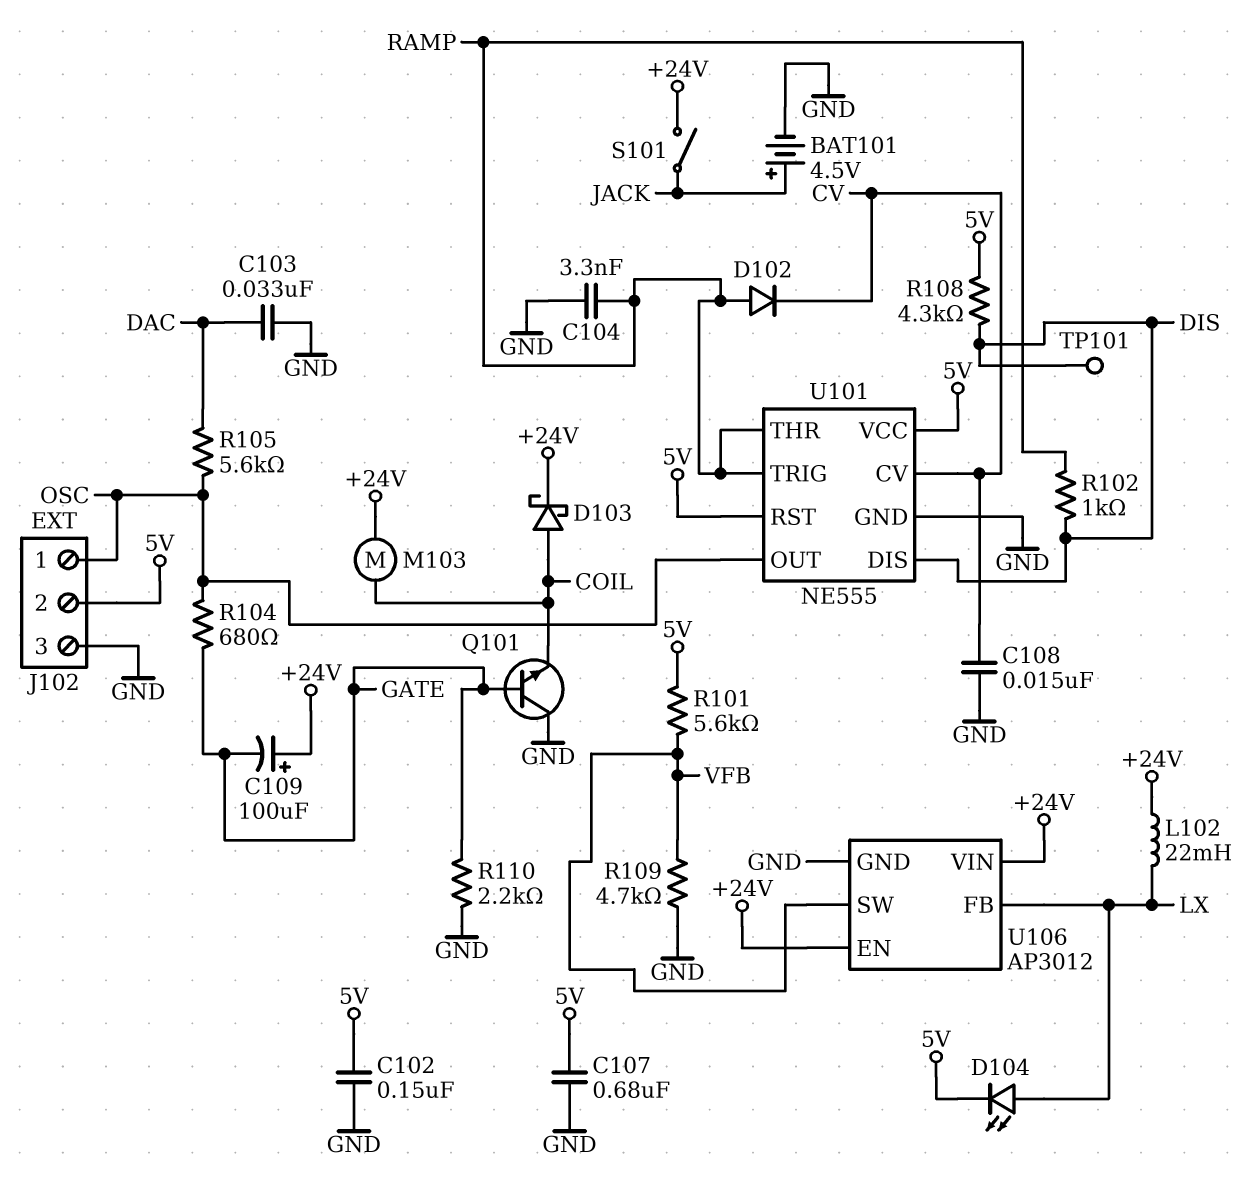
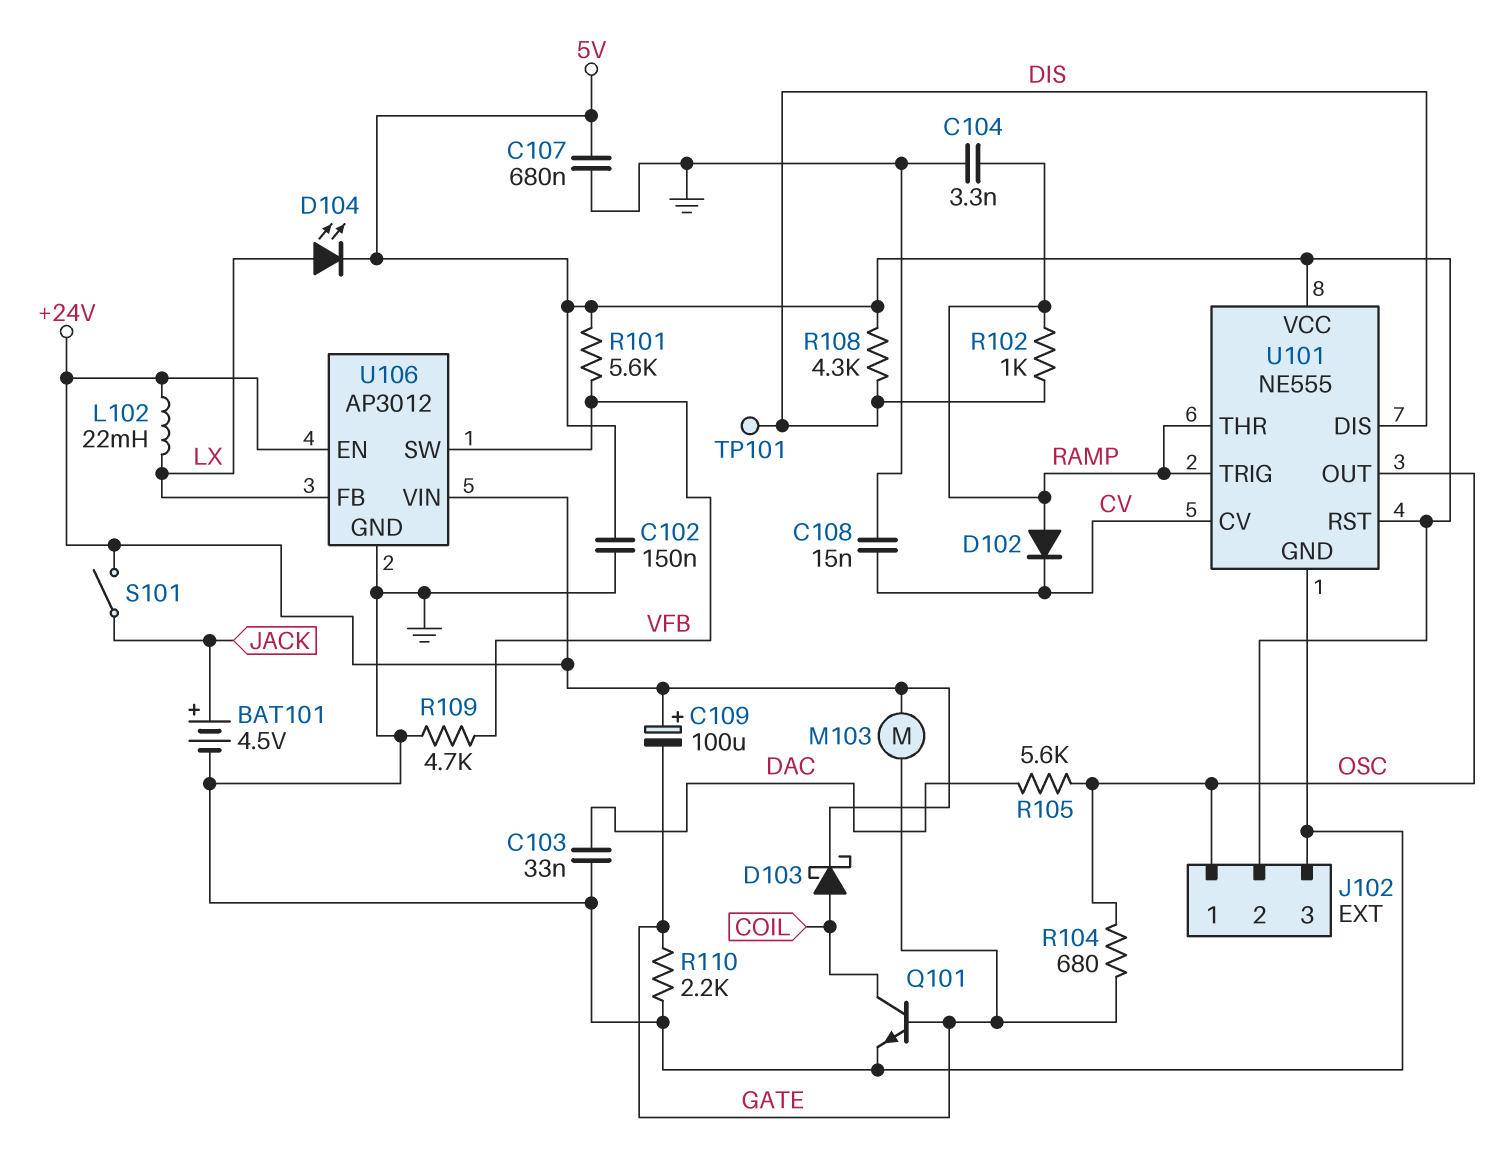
M103: motor (+24V, COIL) -> motor (+24V, GATE)
Q101: NPN (B GATE, C GND, E COIL) -> NPN (B GATE, C COIL, E GND)

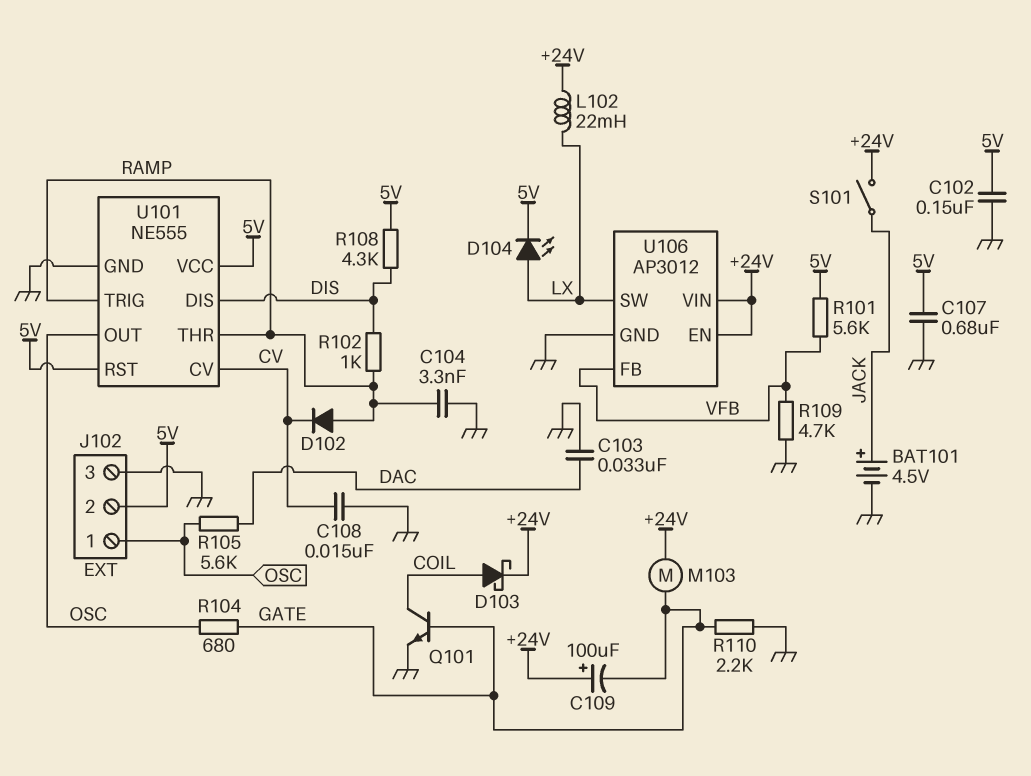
TP101: test point (DIS) -> none
U106 pin FB: LX -> VFB
U106 pin SW: VFB -> LX

